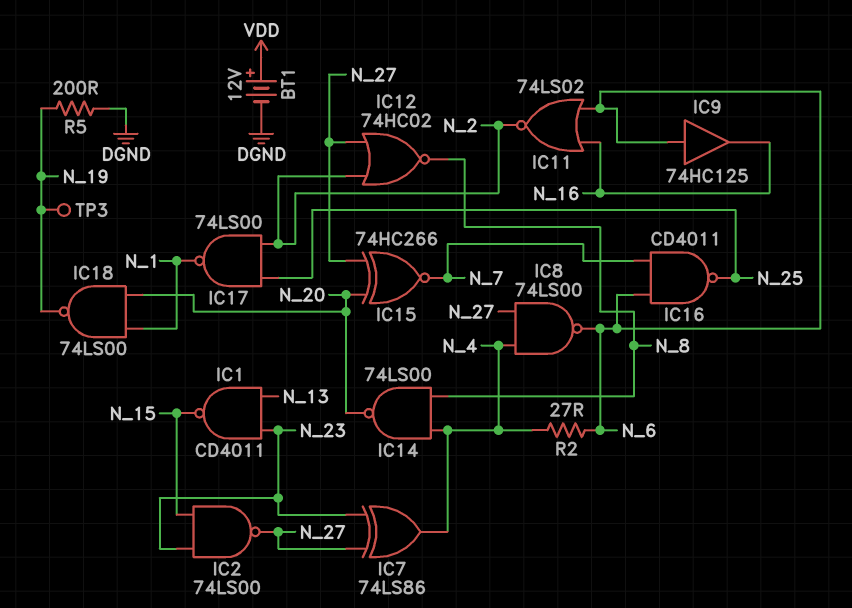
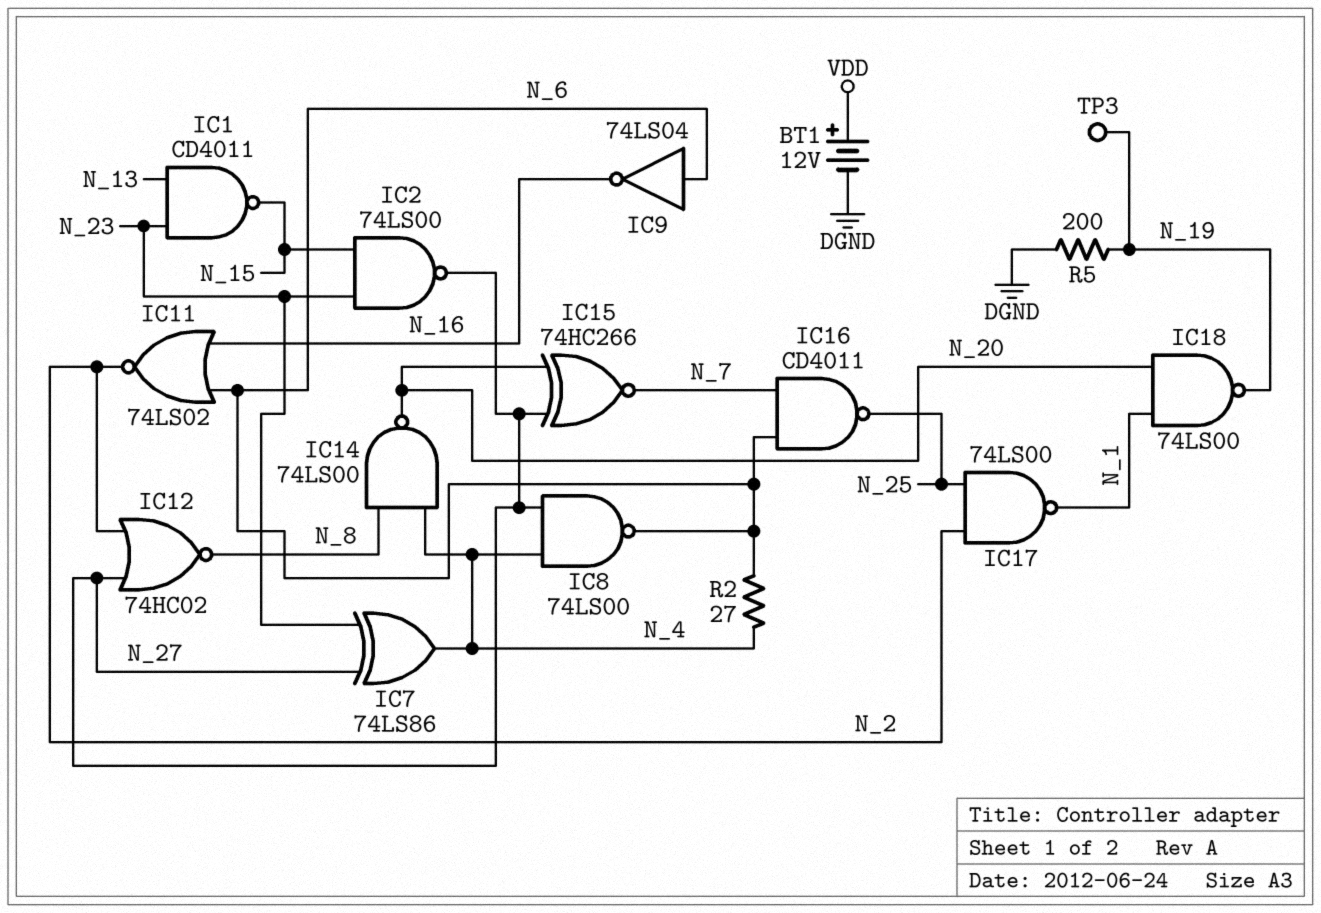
IC9: buffer 74HC125 (in N_6, out N_16) -> NOT 74LS04 (in N_6, out N_16)

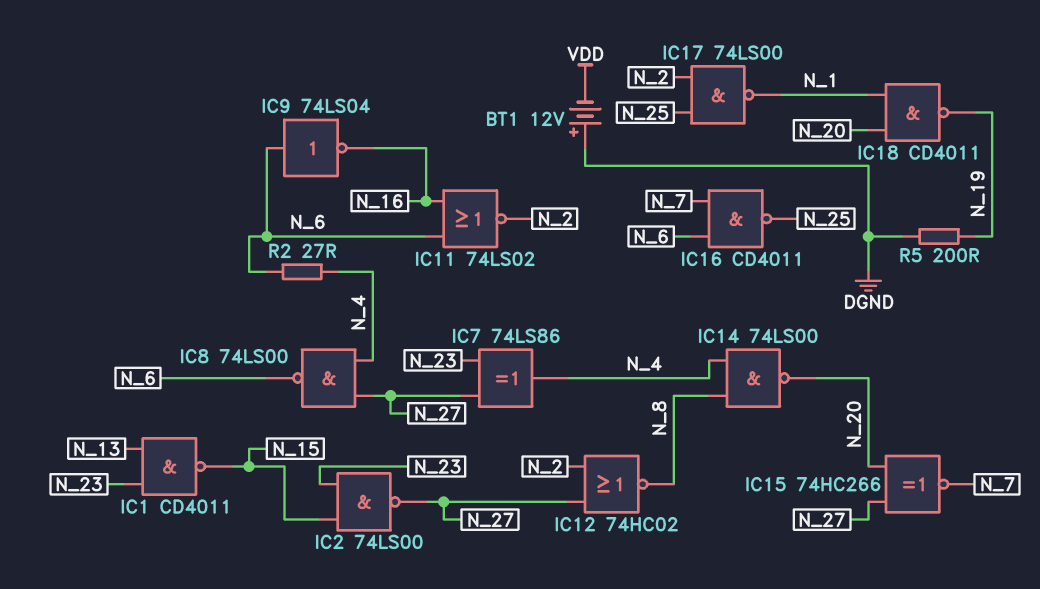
BT1: 12V (plus VDD, minus DGND) -> 12V (plus DGND, minus VDD)
IC18: NAND 74LS00 (in N_1, in N_20, out N_19) -> NAND CD4011 (in N_1, in N_20, out N_19)
TP3: test point (N_19) -> none

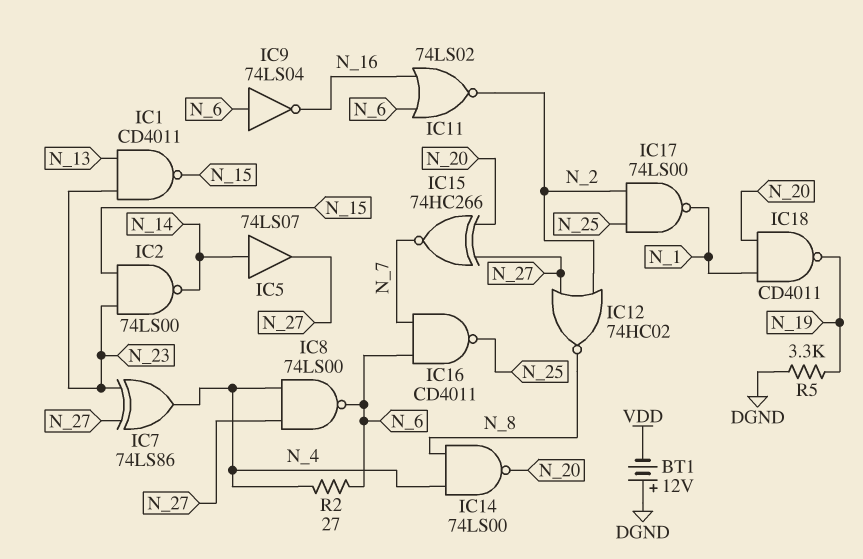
IC2: NAND 74LS00 (in N_15, in N_23, out N_27) -> NAND 74LS00 (in N_15, in N_23, out N_14)
IC5: none -> buffer 74LS07 (in N_14, out N_27)
R5: 200 (DGND, N_19) -> 3.3k (DGND, N_19)

